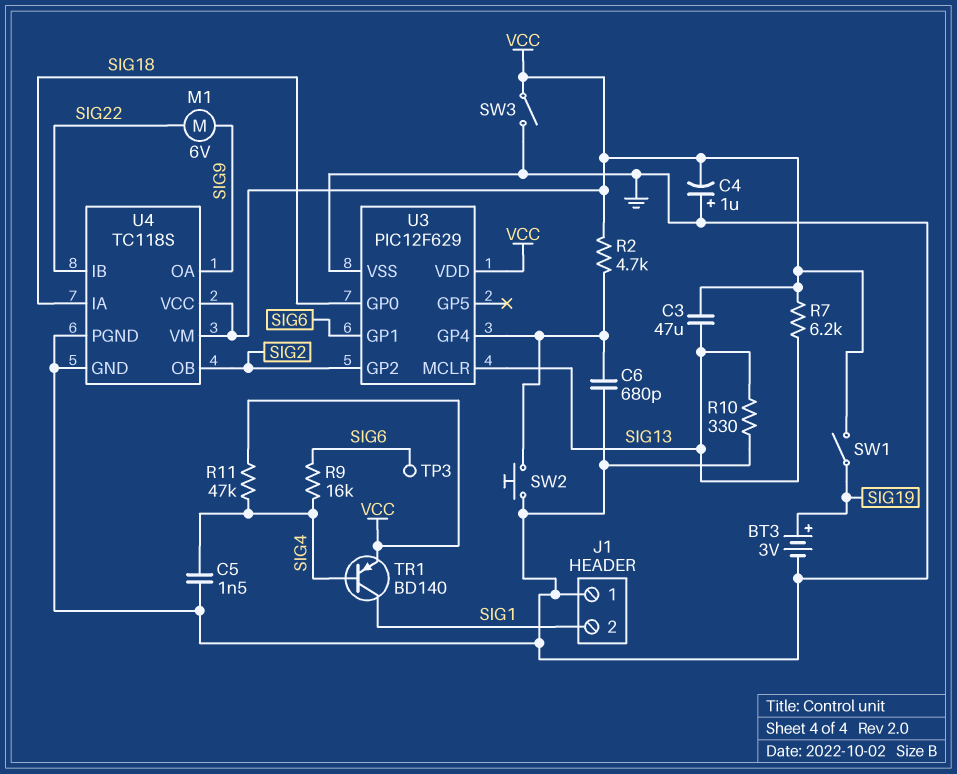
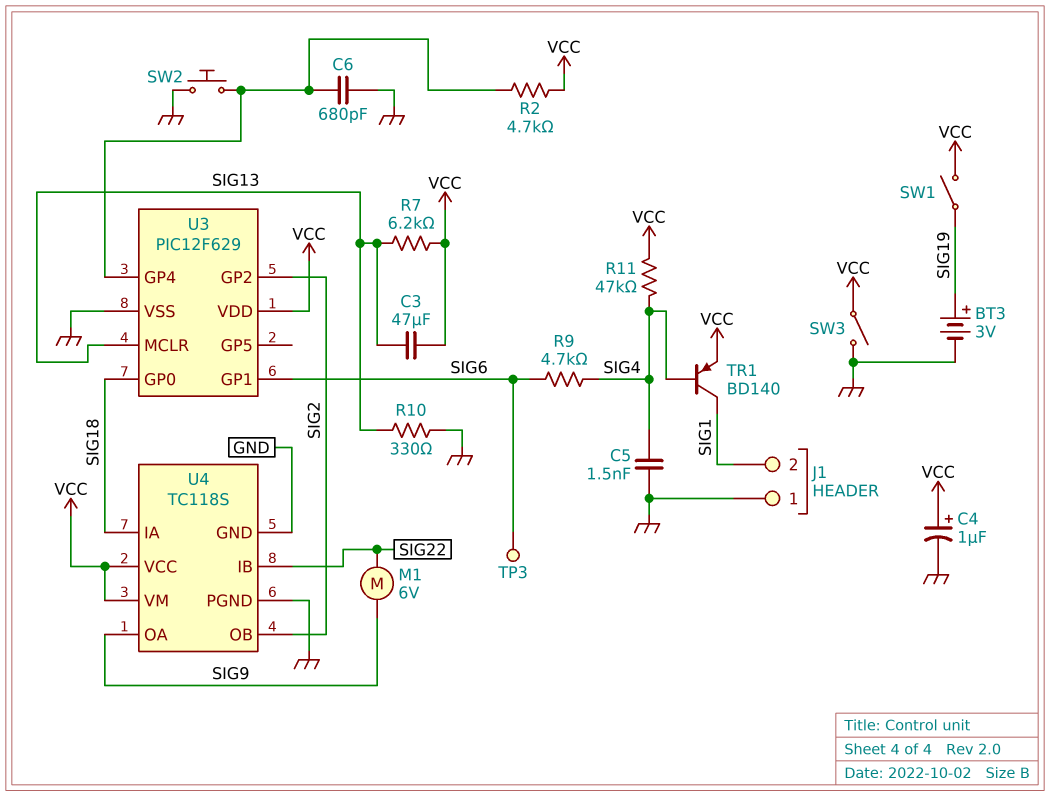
C4: 1uF (plus GND, minus VCC) -> 1uF (plus VCC, minus GND)
R9: 16k (SIG4, SIG6) -> 4.7k (SIG4, SIG6)

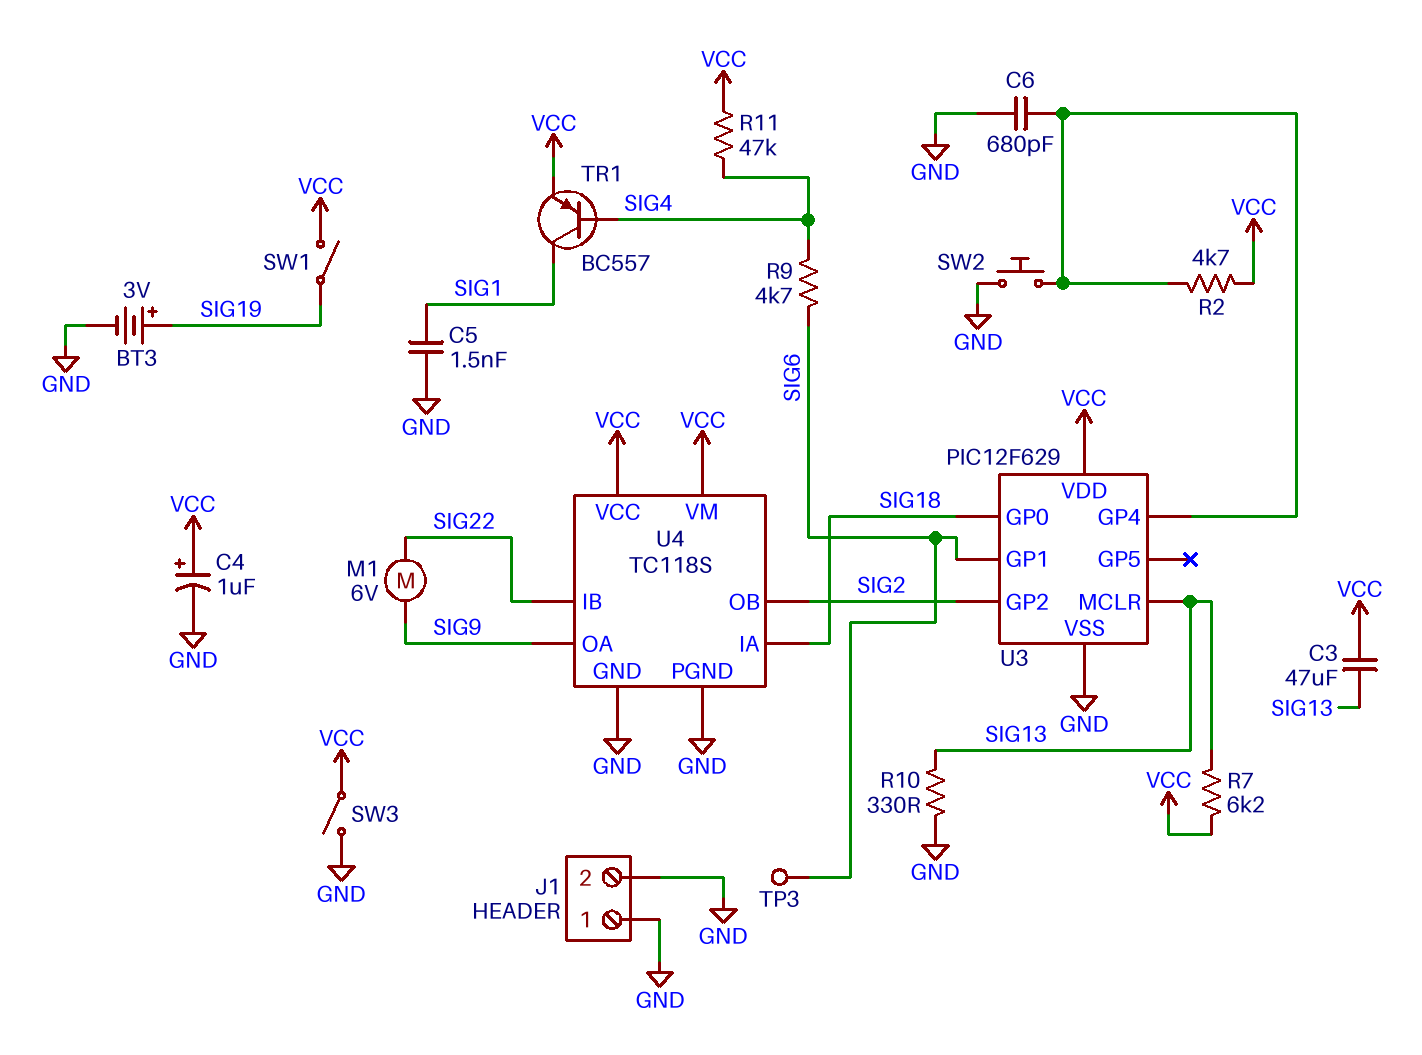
C5: 1.5nF (GND, SIG4) -> 1.5nF (GND, SIG1)
J1 pin 2: SIG1 -> GND
TR1: PNP BD140 (B SIG4, C SIG1, E VCC) -> PNP BC557 (B SIG4, C SIG1, E VCC)

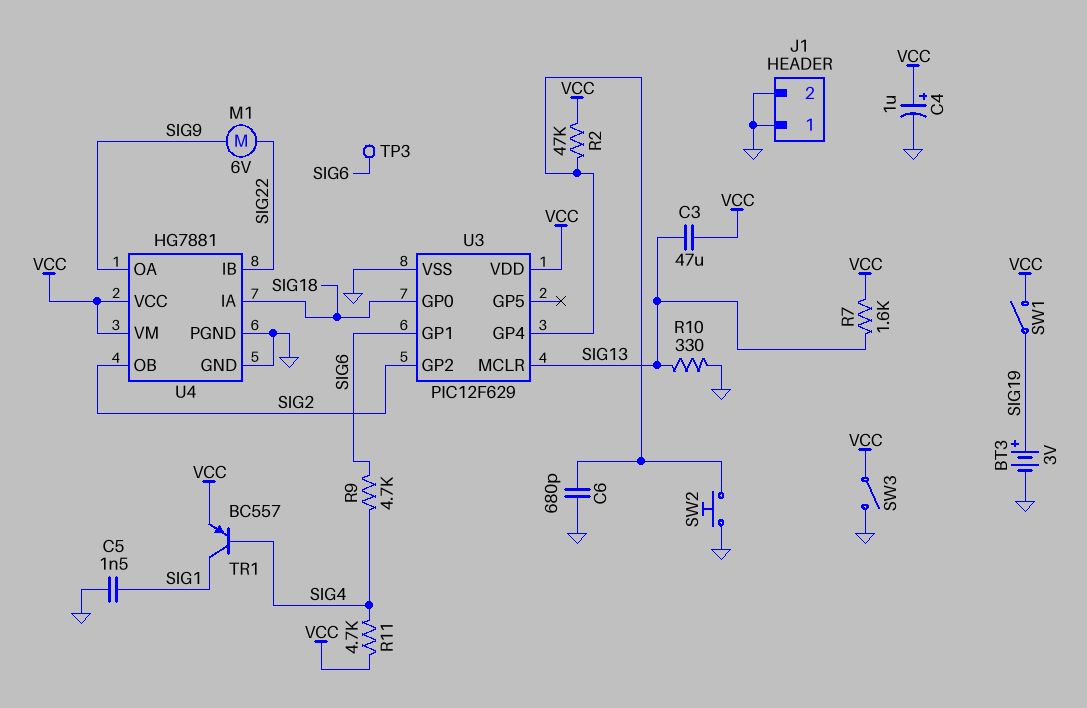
R2: 4.7k (U3/GP4, VCC) -> 47k (U3/GP4, VCC)
R7: 6.2k (SIG13, VCC) -> 1.6k (SIG13, VCC)
R11: 47k (SIG4, VCC) -> 4.7k (SIG4, VCC)
U4: TC118S -> HG7881

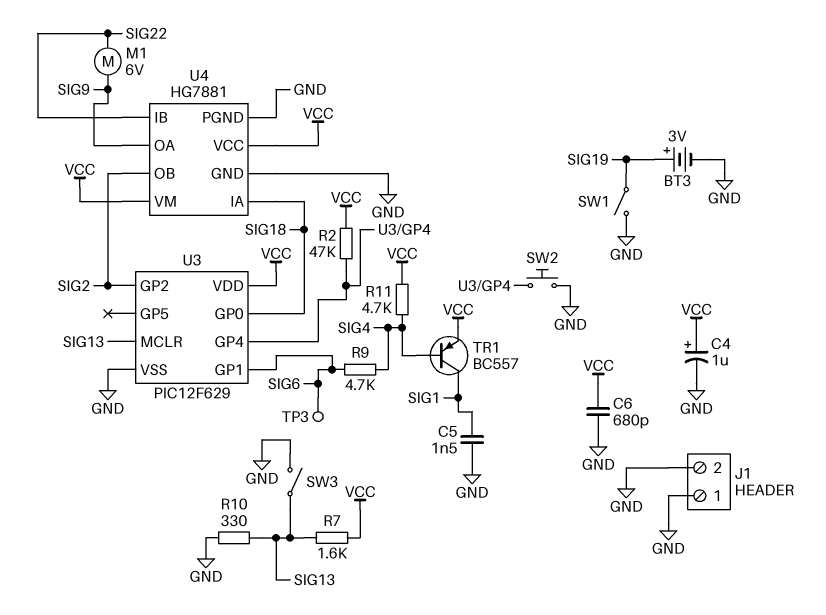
C3: 47uF (SIG13, VCC) -> none
C6: 680pF (GND, U3/GP4) -> 680pF (GND, VCC)
SW1: switch (SIG19, VCC) -> switch (GND, SIG19)
SW3: switch (GND, VCC) -> switch (GND, SIG13)

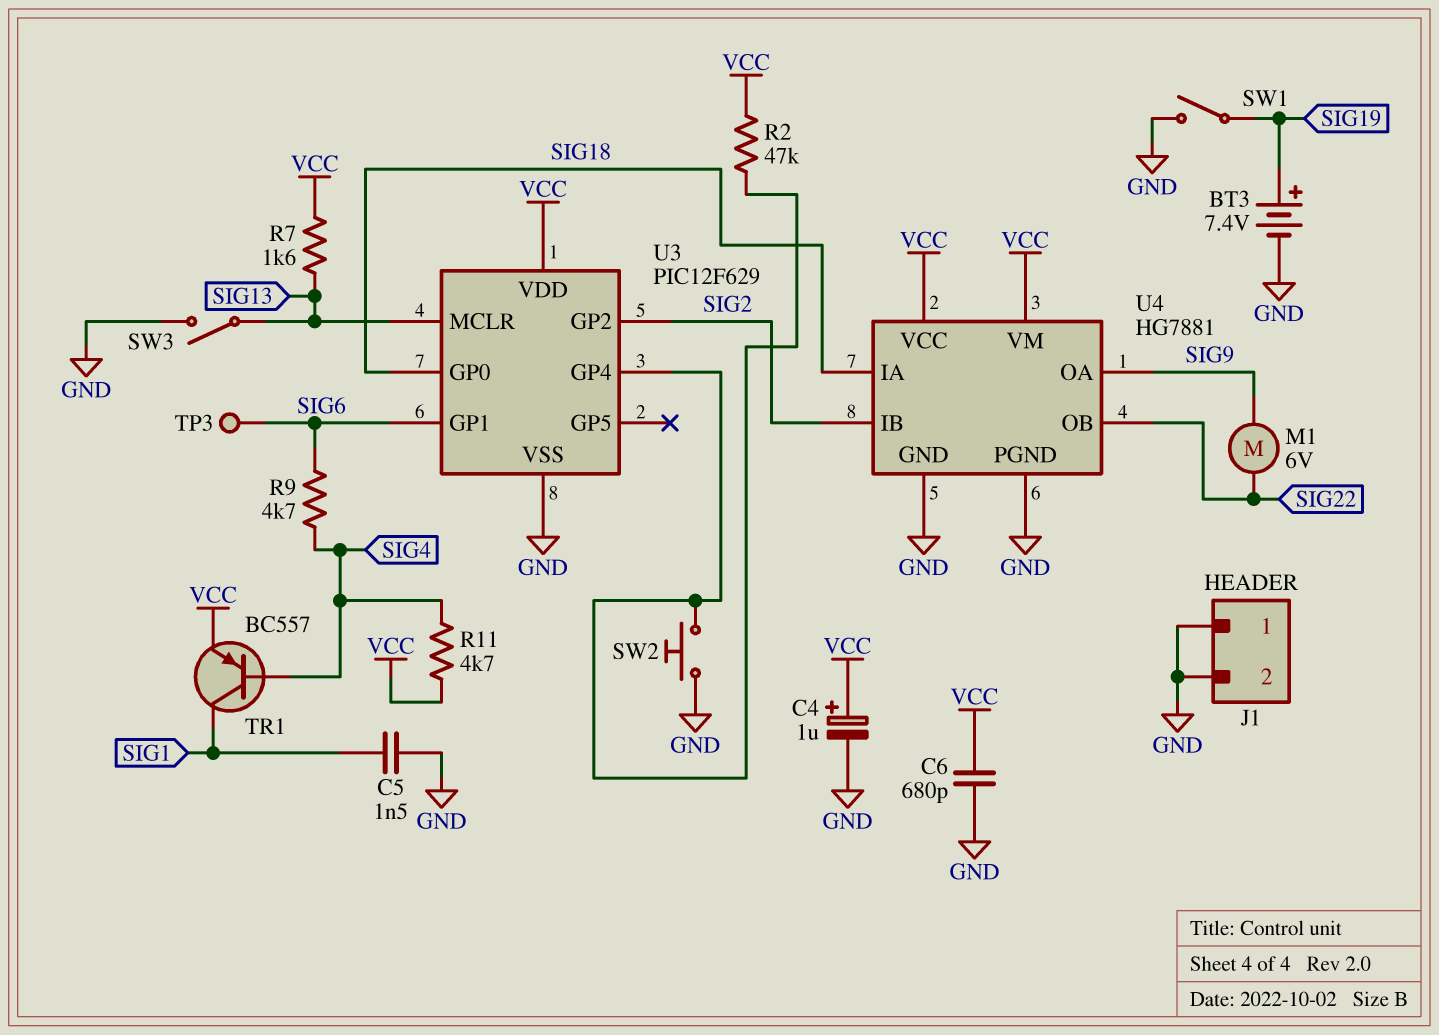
BT3: 3V (plus SIG19, minus GND) -> 7.4V (plus SIG19, minus GND)
R10: 330 (GND, SIG13) -> none
U4 pin IB: SIG22 -> SIG2
U4 pin OB: SIG2 -> SIG22

